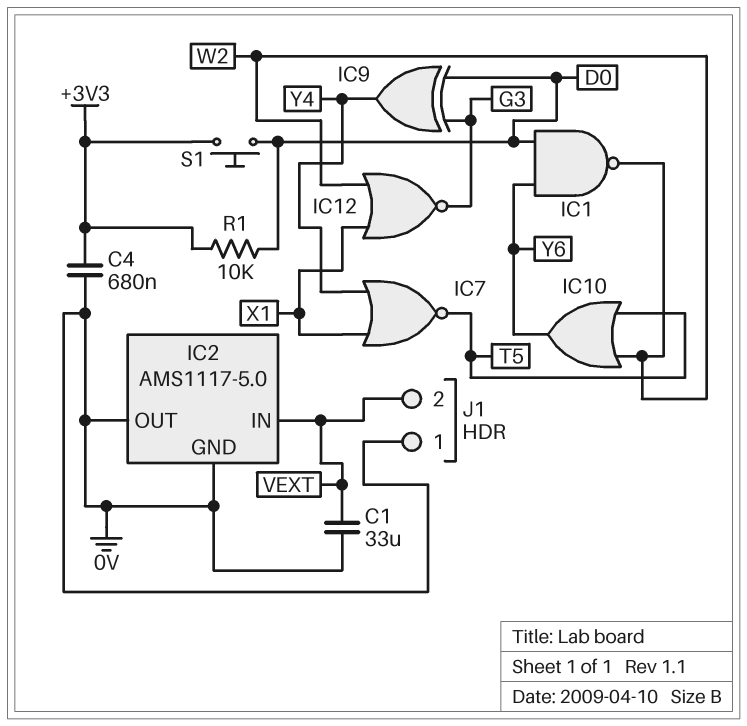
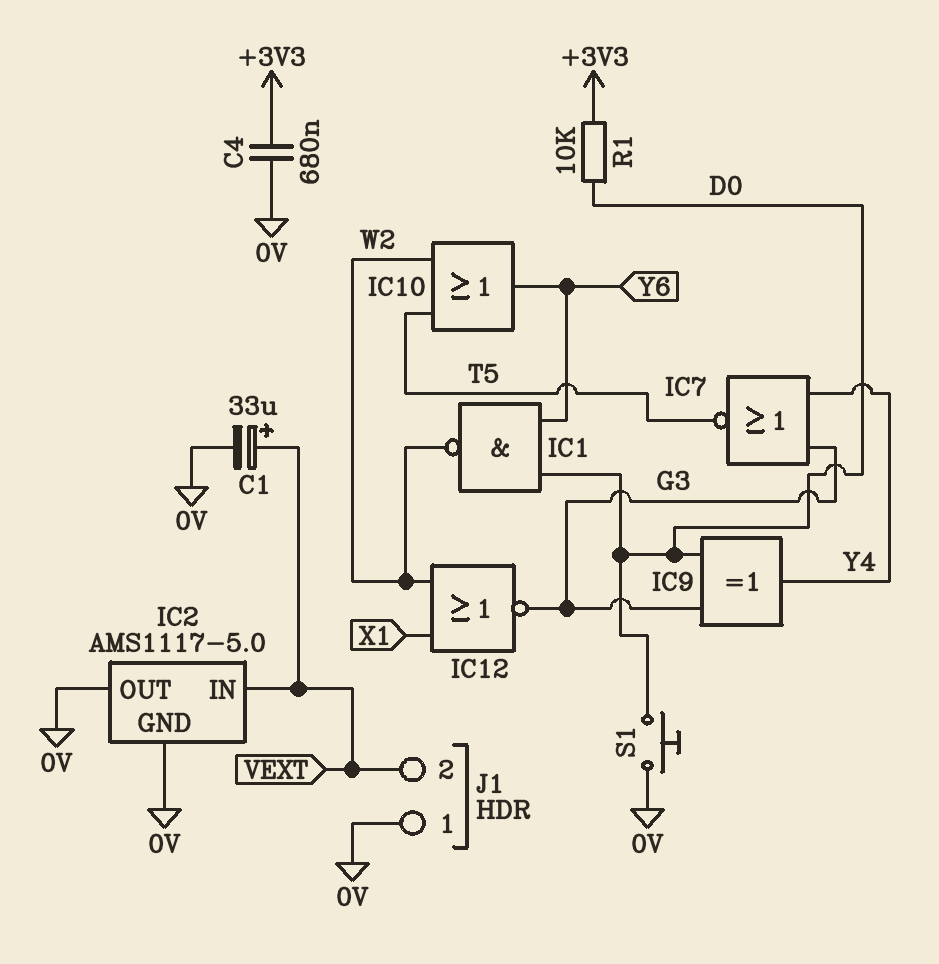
C1: 33uF (0V, VEXT) -> 33uF (plus VEXT, minus 0V)
IC7: NOR (in X1, in Y4, out T5) -> NOR (in G3, in Y4, out T5)
S1: button (+3V3, D0) -> button (0V, D0)

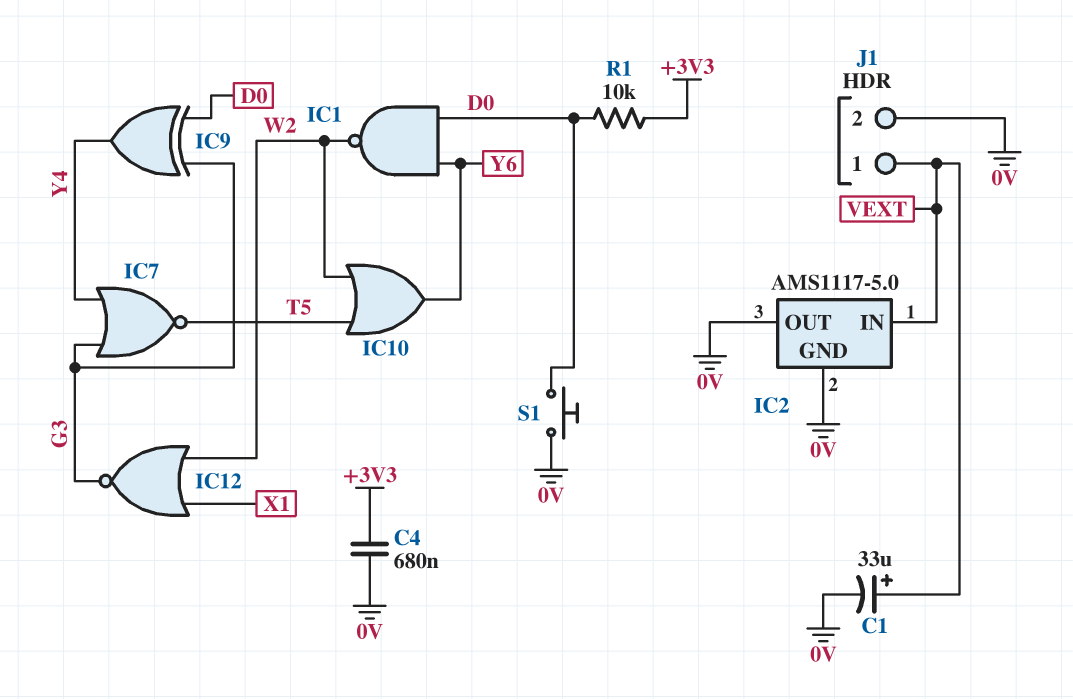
J1 pin 1: 0V -> VEXT
J1 pin 2: VEXT -> 0V

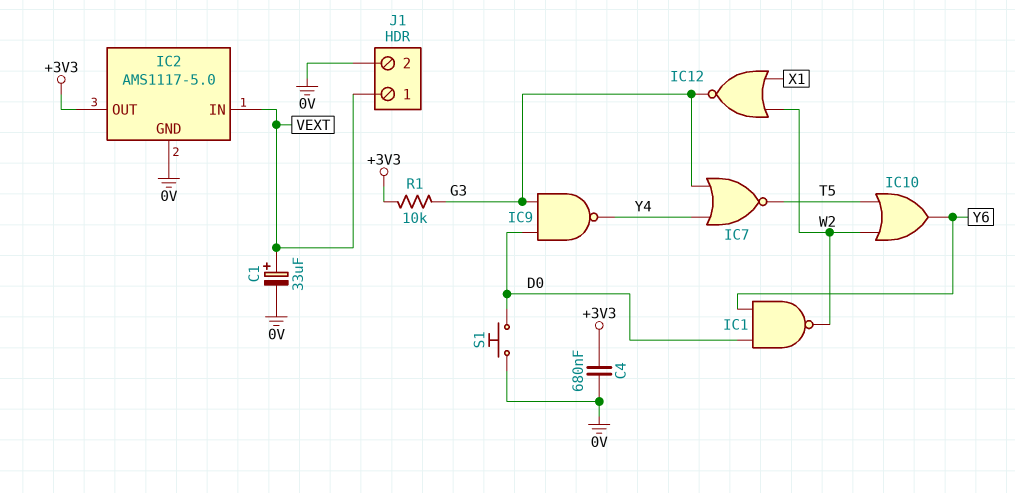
IC2 pin OUT: 0V -> +3V3
IC9: XOR (in D0, in G3, out Y4) -> NAND (in D0, in G3, out Y4)
R1: 10k (+3V3, D0) -> 10k (+3V3, G3)

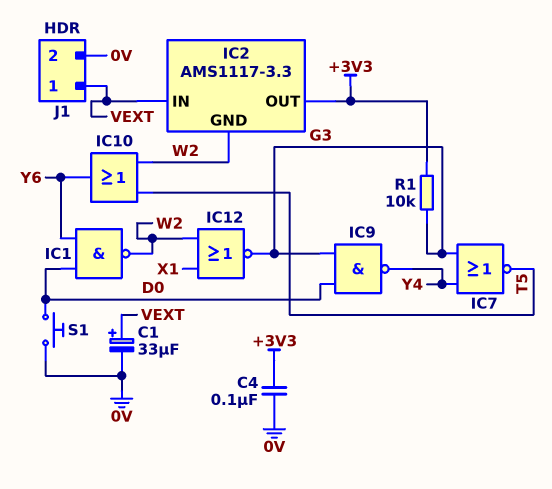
C4: 680nF (+3V3, 0V) -> 100nF (+3V3, 0V)
IC2: AMS1117-5.0 -> AMS1117-3.3
IC2 pin GND: 0V -> W2

